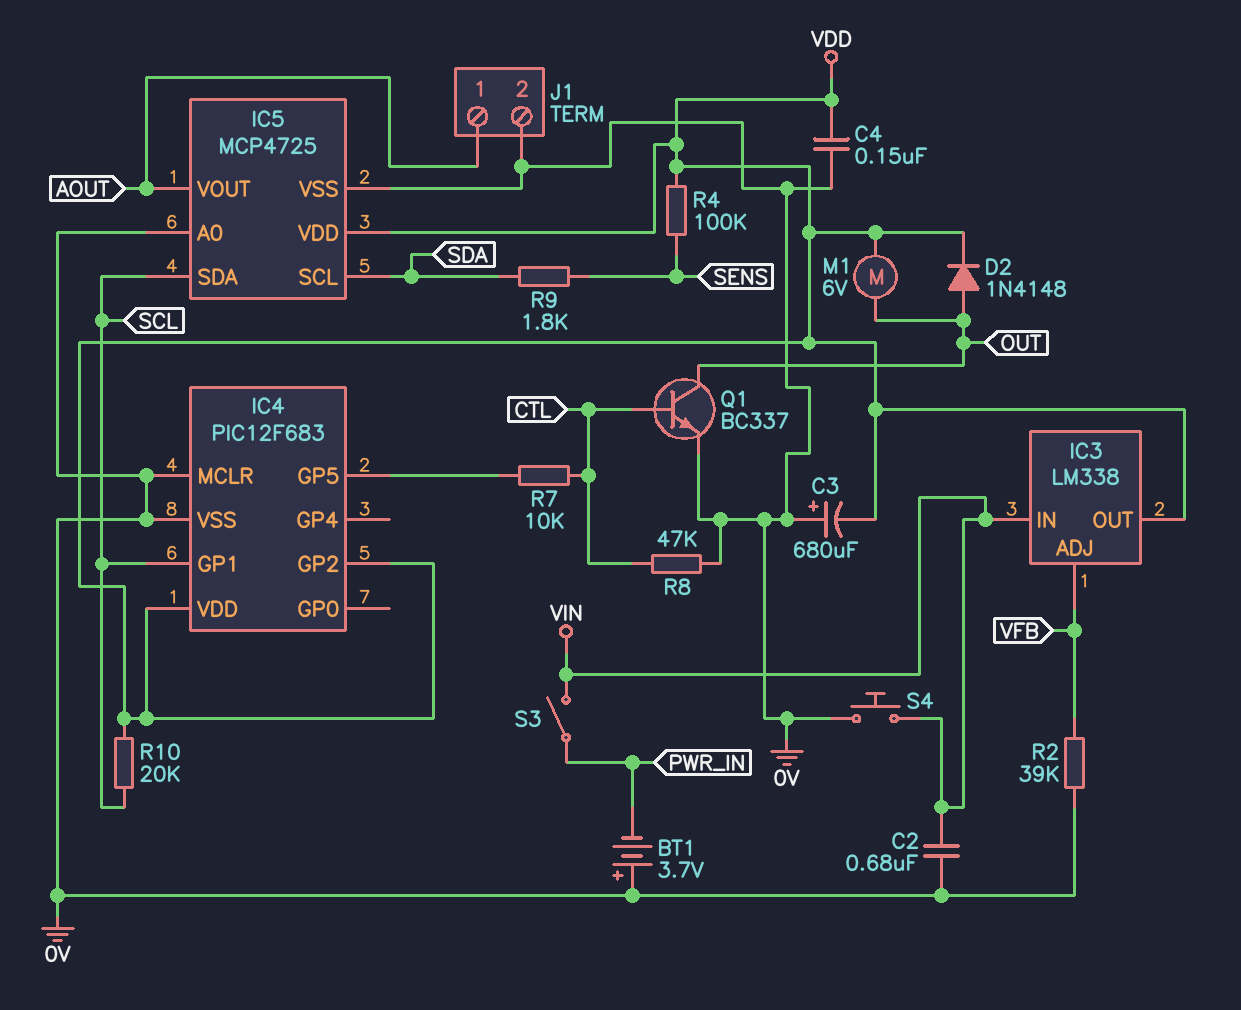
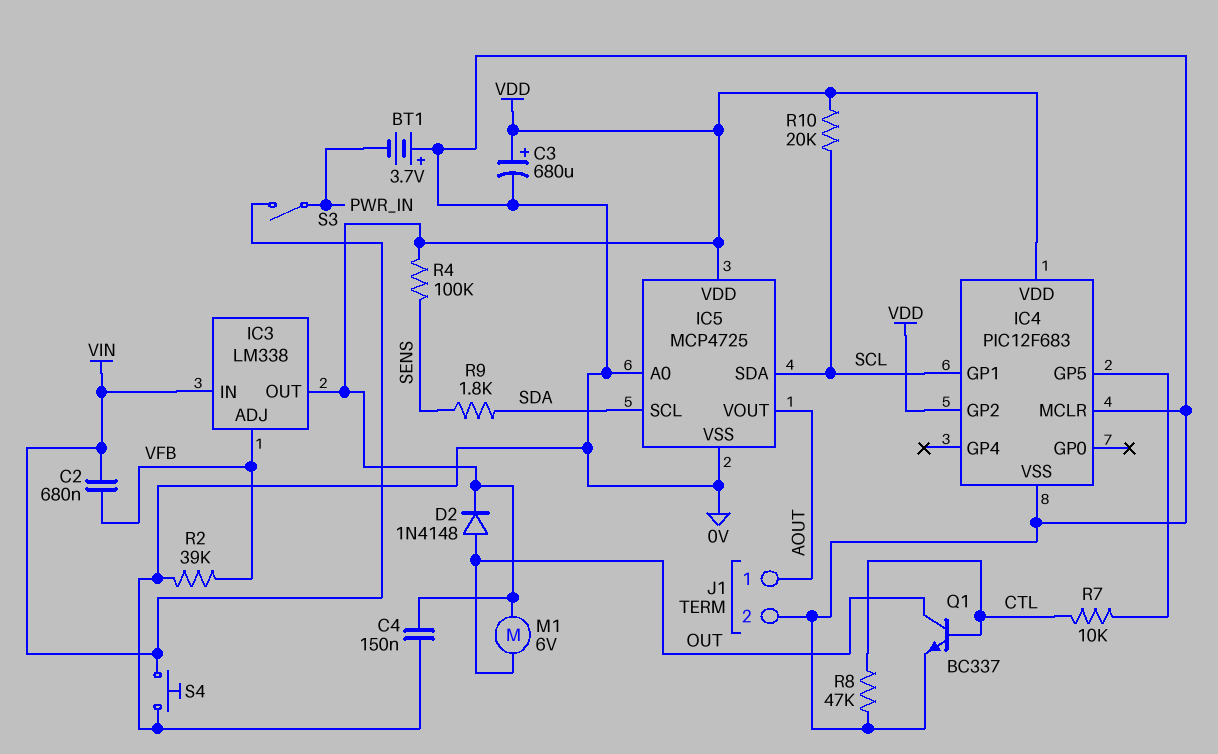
C2: 680nF (0V, VIN) -> 680nF (VFB, VIN)
C3: 680uF (plus 0V, minus VDD) -> 680uF (plus VDD, minus 0V)

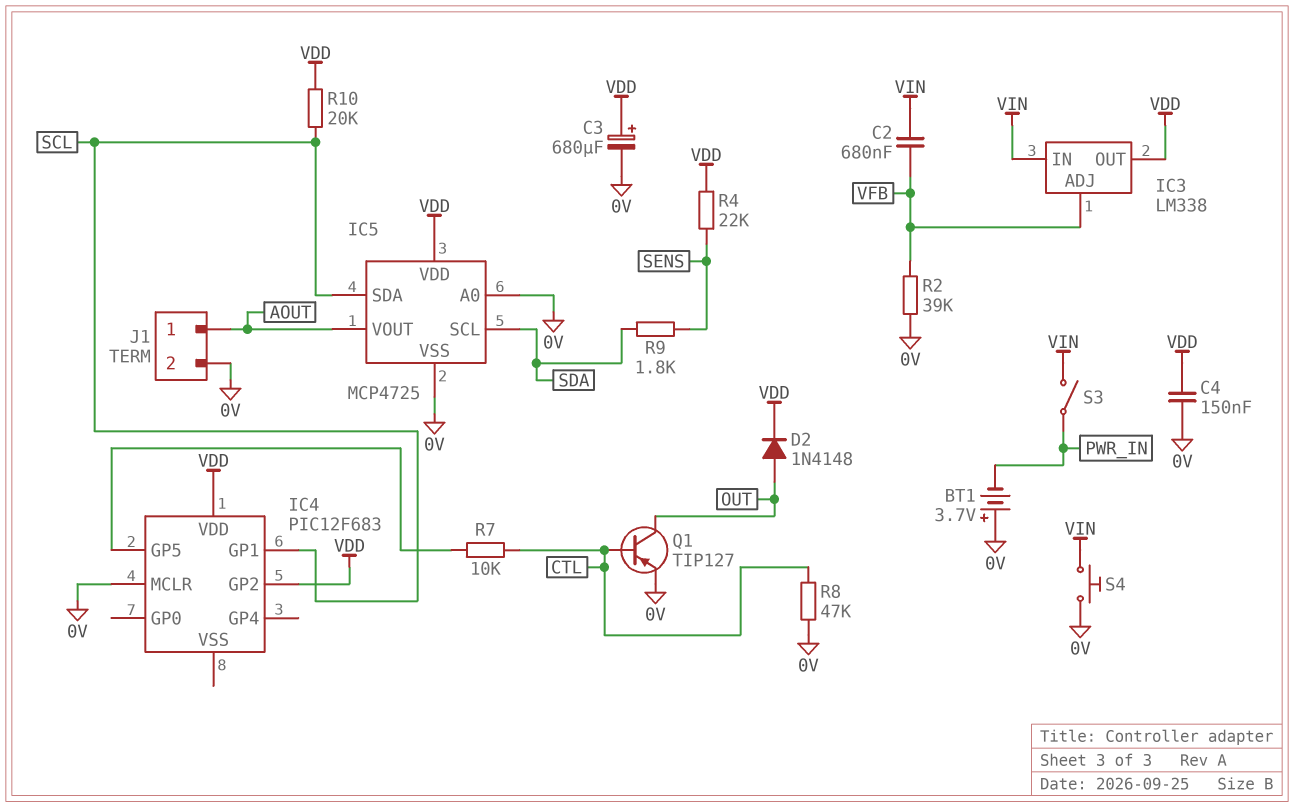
IC4 pin VSS: 0V -> none
M1: motor 6V (OUT, VDD) -> none
Q1: NPN BC337 (B CTL, C OUT, E 0V) -> PNP TIP127 (B CTL, C OUT, E 0V)
R4: 100k (SENS, VDD) -> 22k (SENS, VDD)

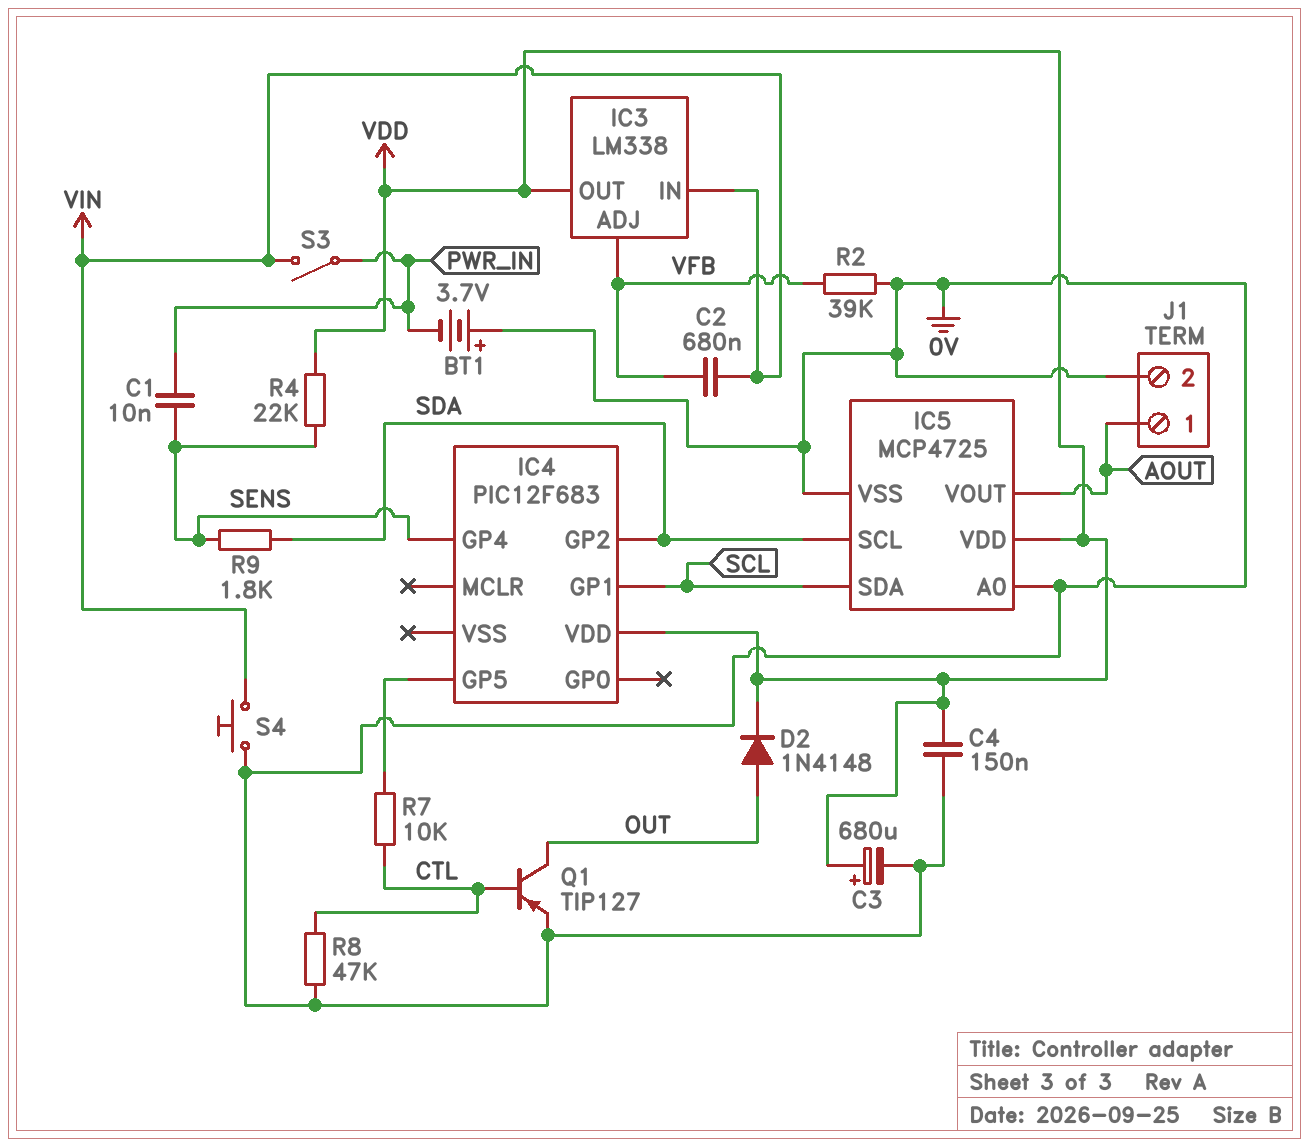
C1: none -> 10nF (PWR_IN, SENS)
IC4 pin GP2: VDD -> SDA
IC4 pin GP4: none -> SENS
IC4 pin MCLR: 0V -> none
R10: 20k (SCL, VDD) -> none

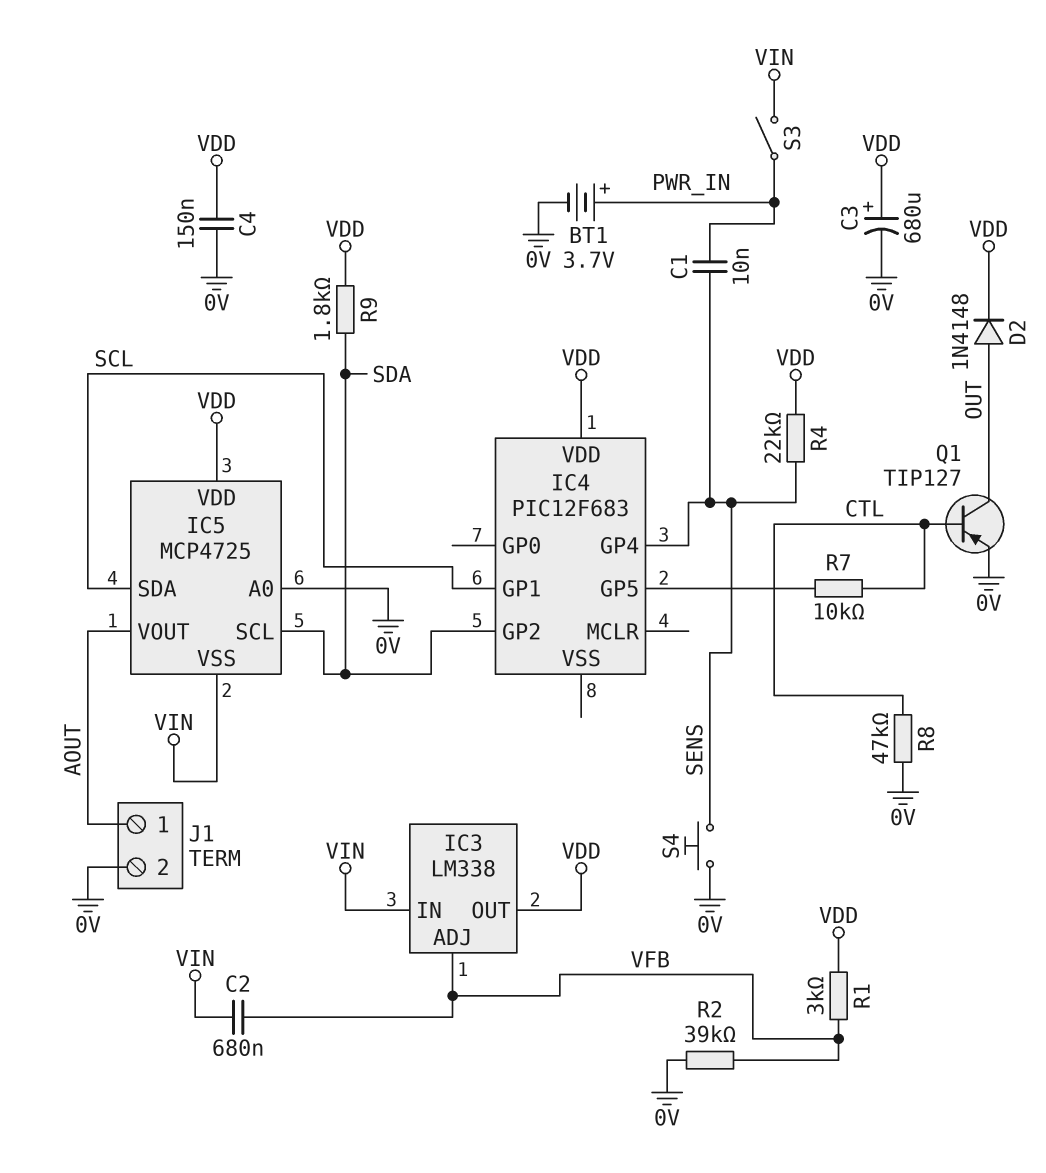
BT1: 3.7V (plus 0V, minus PWR_IN) -> 3.7V (plus PWR_IN, minus 0V)
IC5 pin VSS: 0V -> VIN
R1: none -> 3k (VDD, VFB)
R9: 1.8k (SDA, SENS) -> 1.8k (SDA, VDD)
S4: button (0V, VIN) -> button (0V, SENS)

